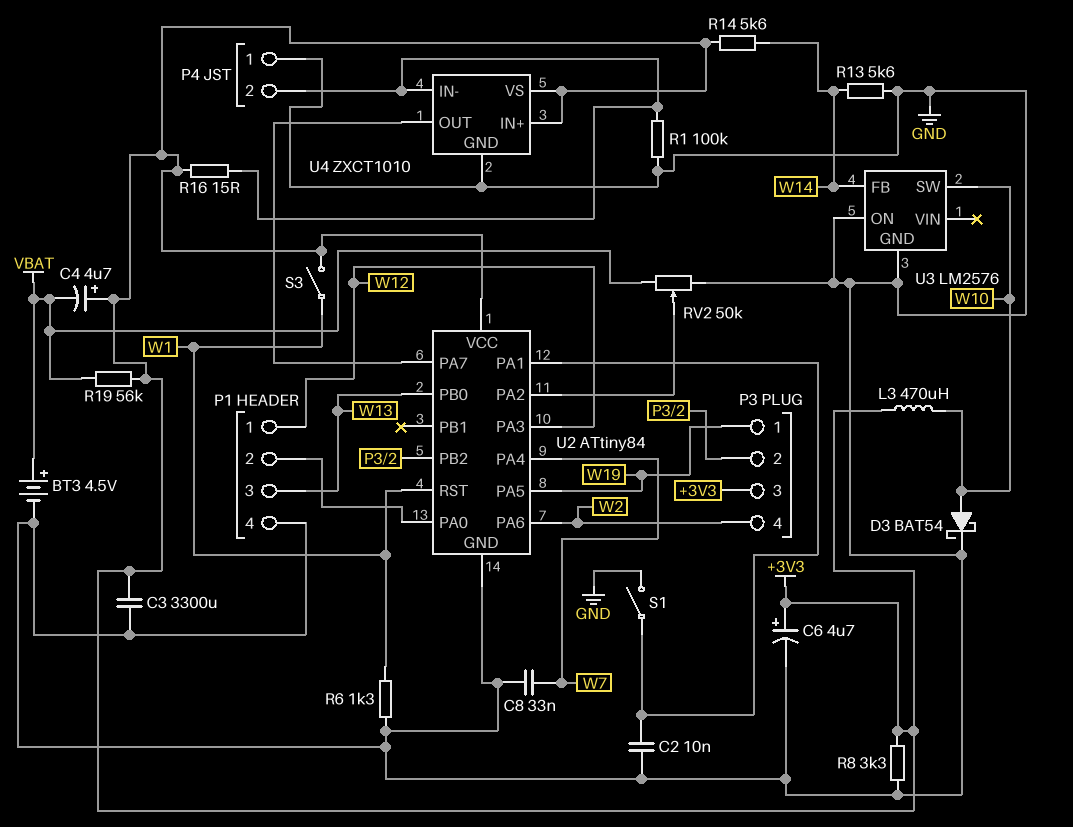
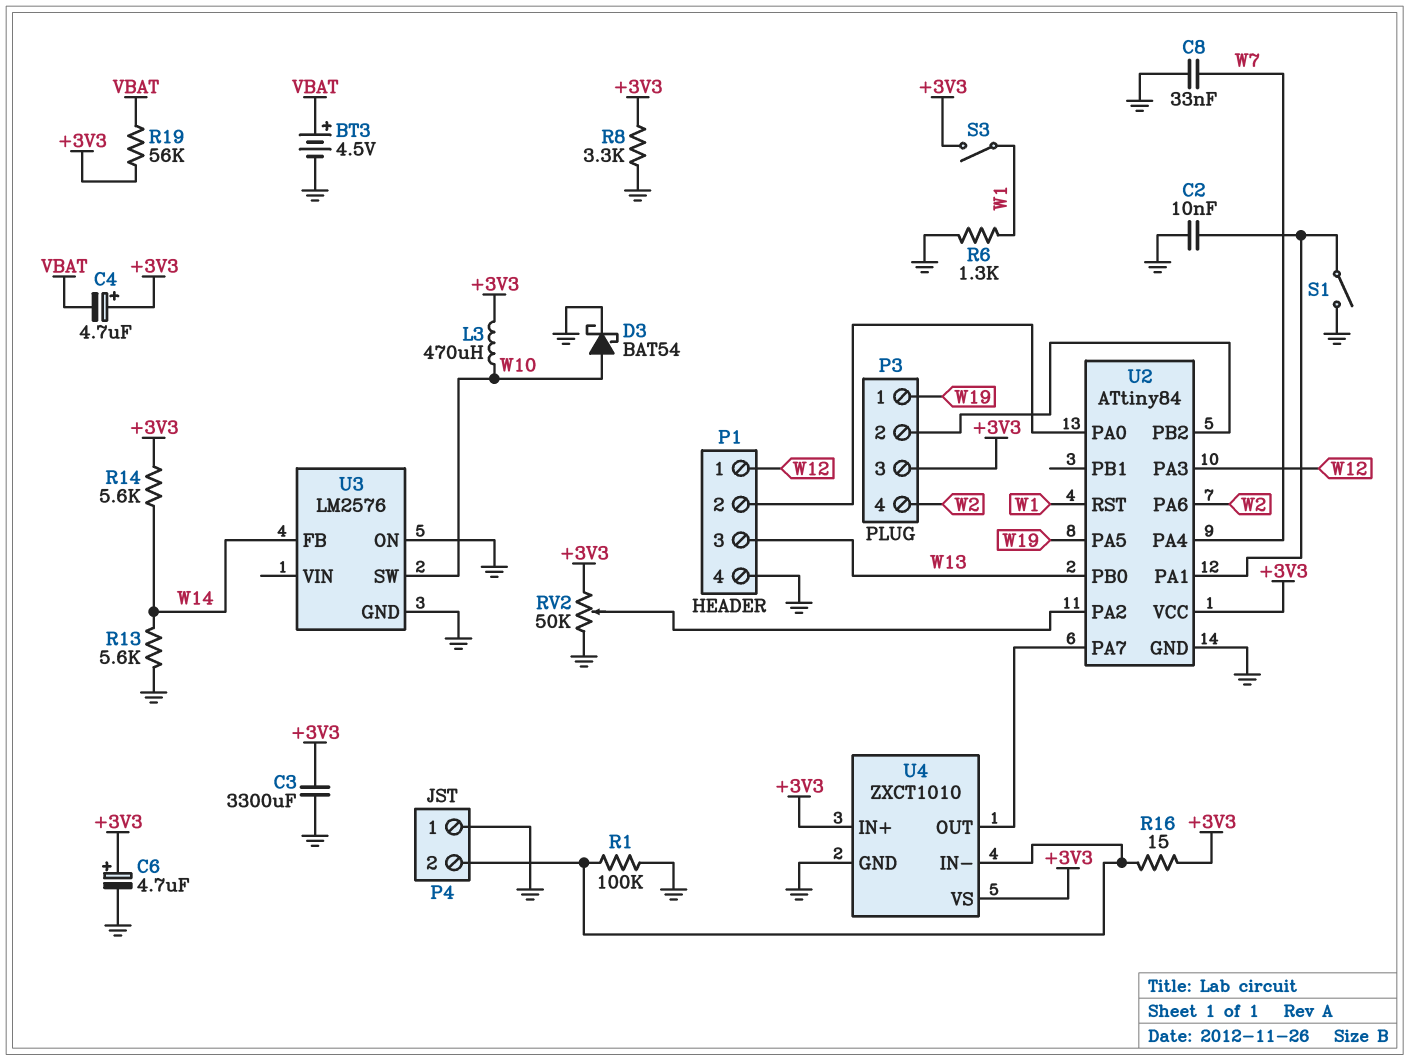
RV2: 50k (GND, VBAT, wiper U2/PA2) -> 50k (+3V3, GND, wiper U2/PA2)

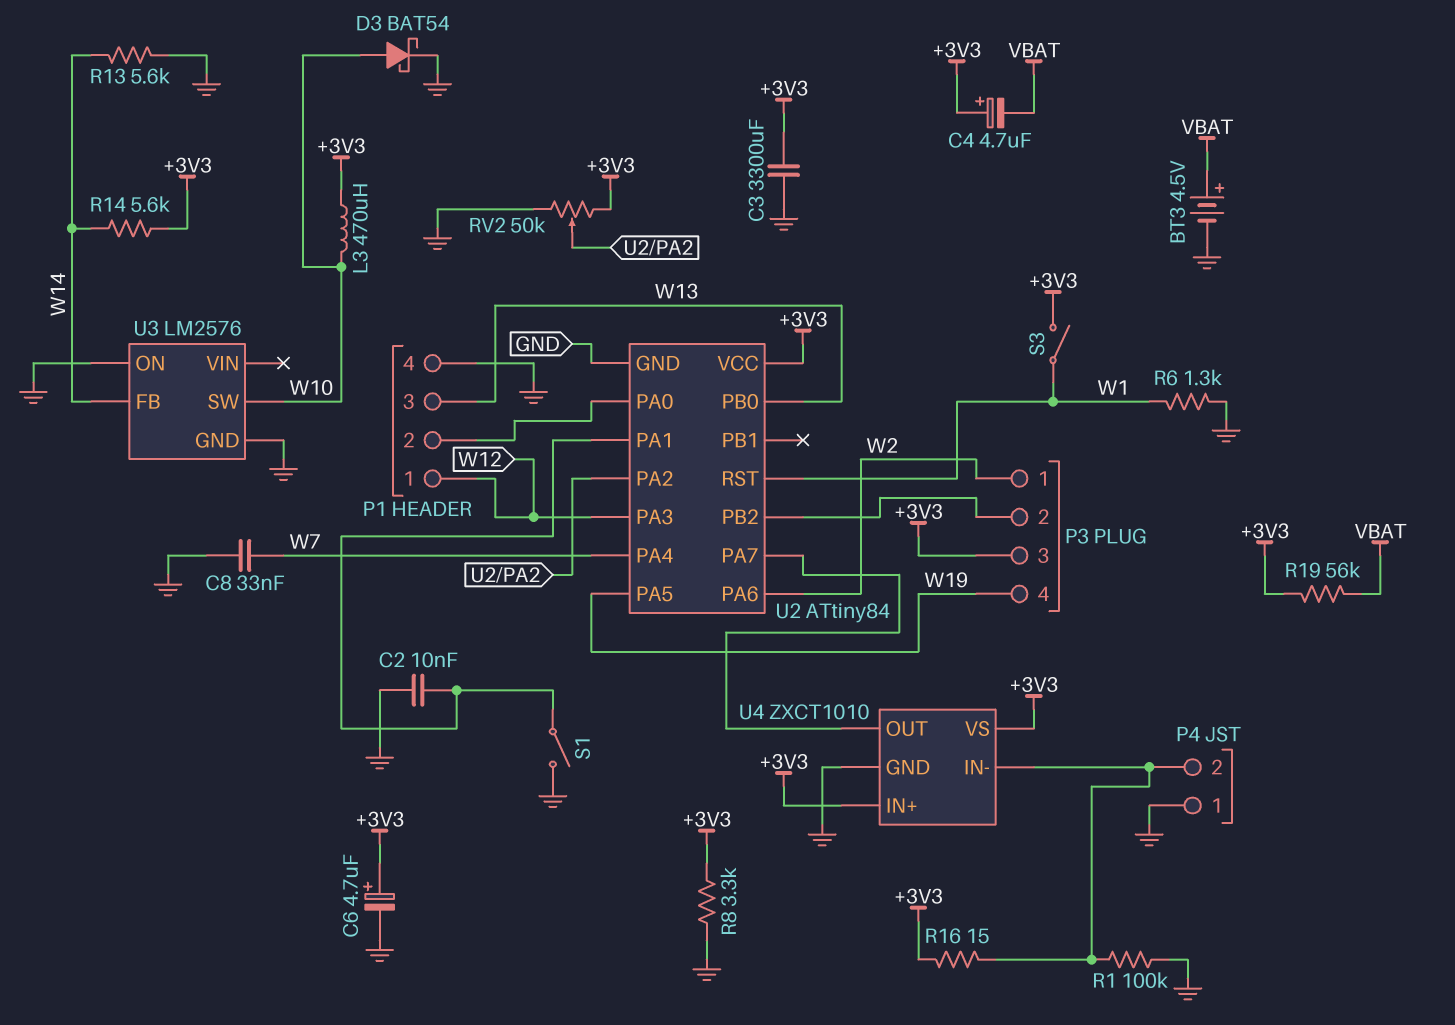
P3 pin 1: W19 -> W2
P3 pin 4: W2 -> W19

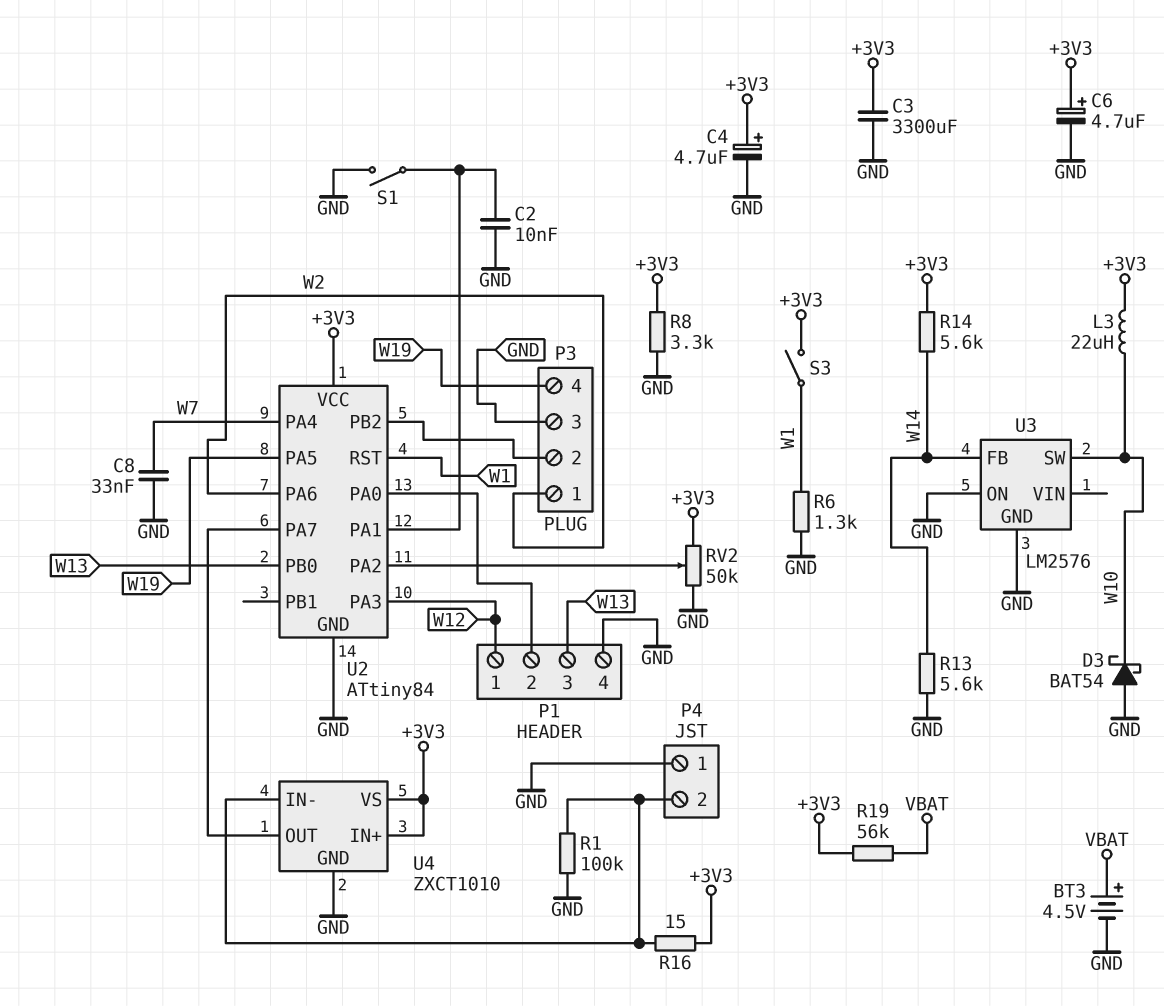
C4: 4.7uF (plus +3V3, minus VBAT) -> 4.7uF (plus +3V3, minus GND)
D3: schottky BAT54 (A W10, K GND) -> schottky BAT54 (A GND, K W10)
L3: 470uH (+3V3, W10) -> 22uH (+3V3, W10)
P3 pin 3: +3V3 -> GND

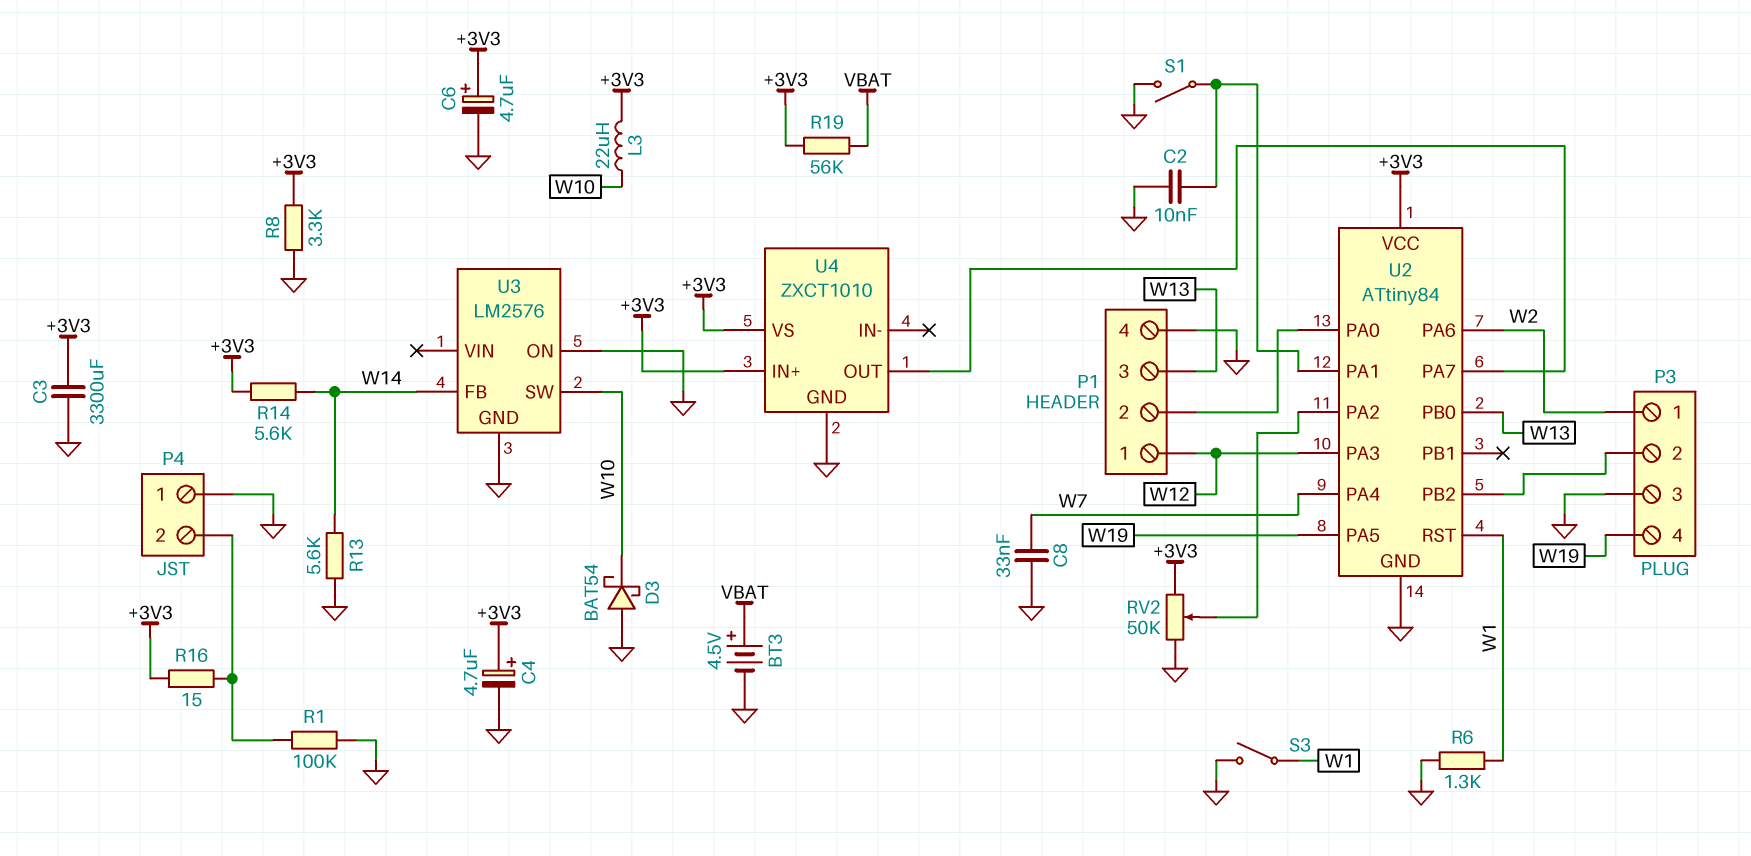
S3: switch (+3V3, W1) -> switch (GND, W1)
U4 pin IN-: P4/2 -> none

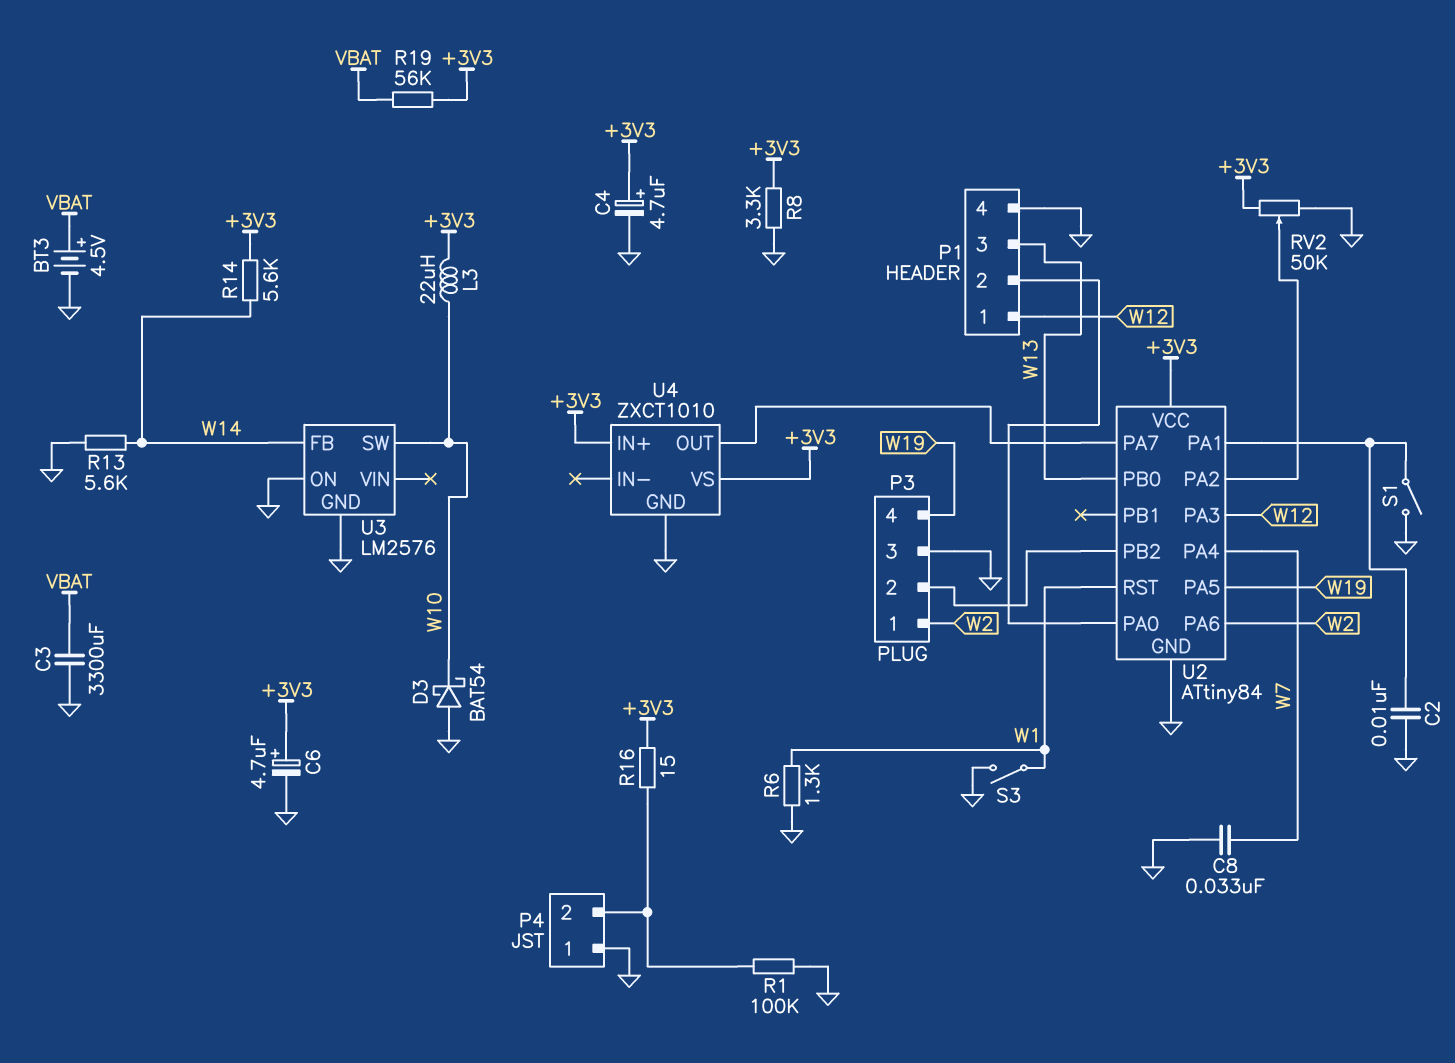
C3: 3300uF (+3V3, GND) -> 3300uF (GND, VBAT)

